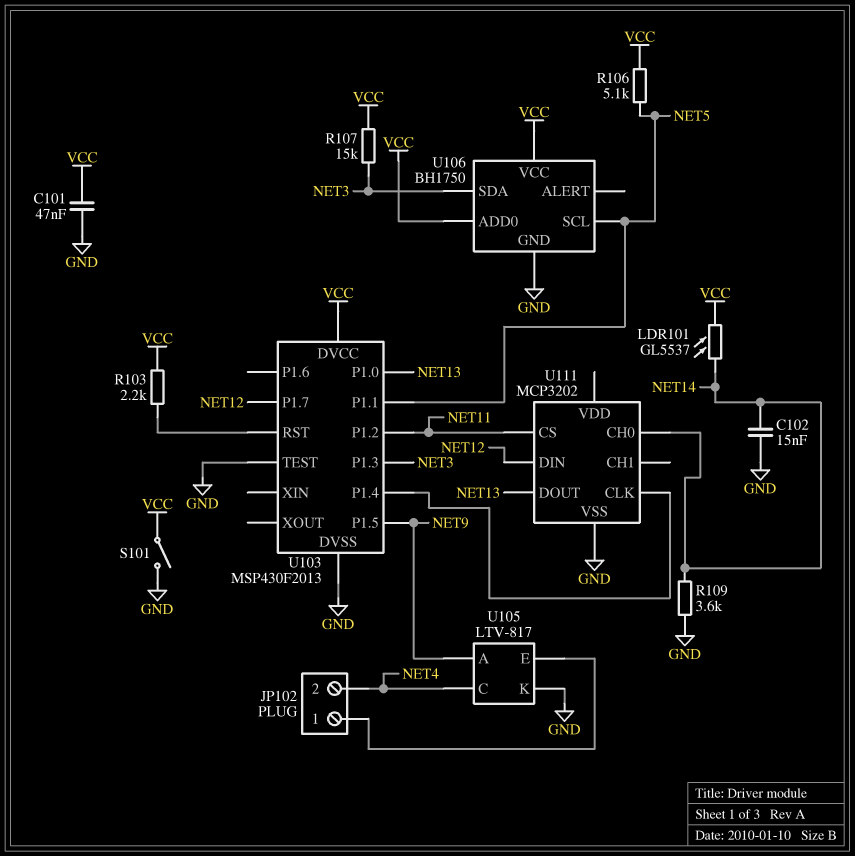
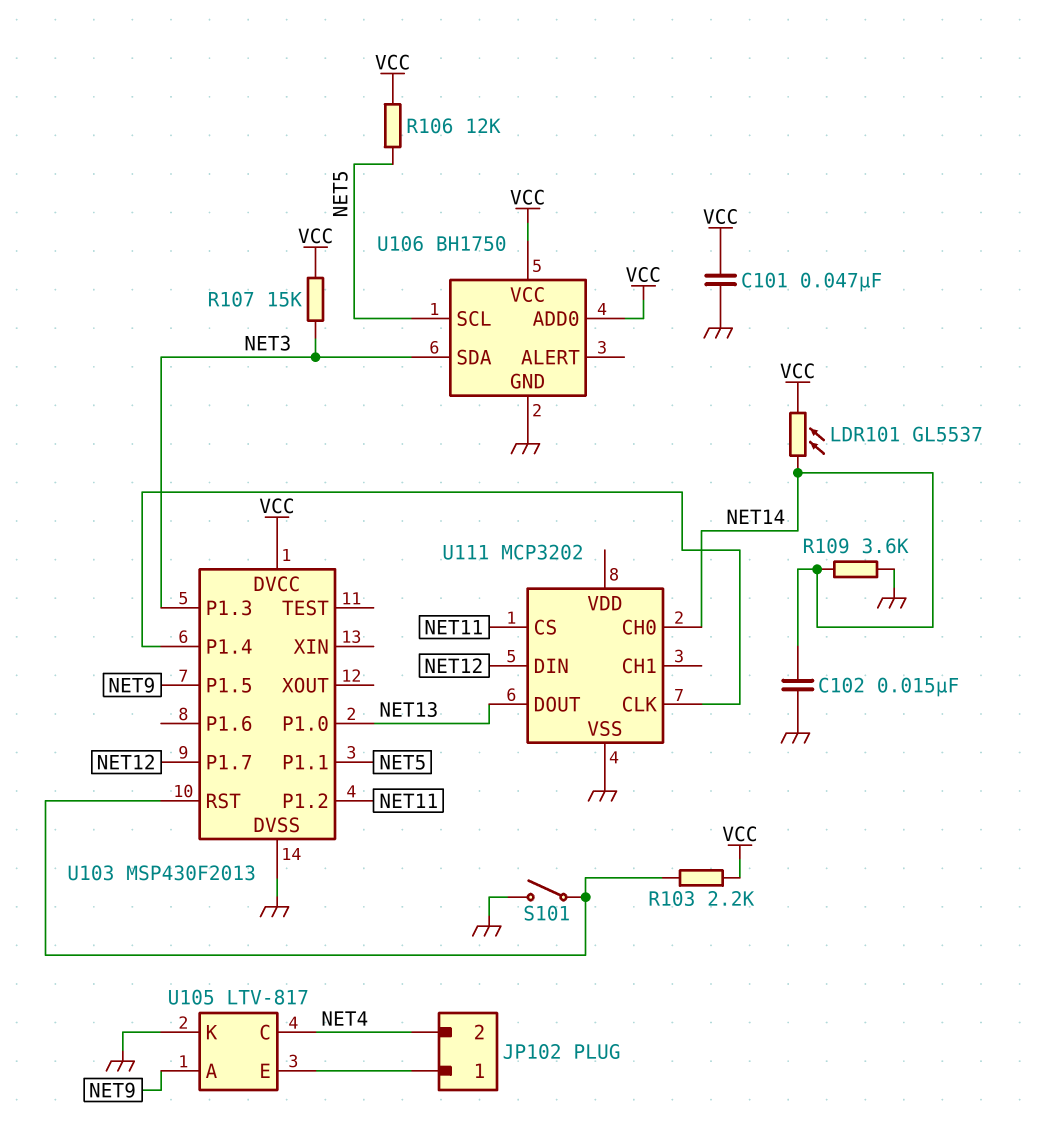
R106: 5.1k (NET5, VCC) -> 12k (NET5, VCC)
S101: switch (GND, VCC) -> switch (GND, U103/RST)
U103 pin TEST: GND -> none

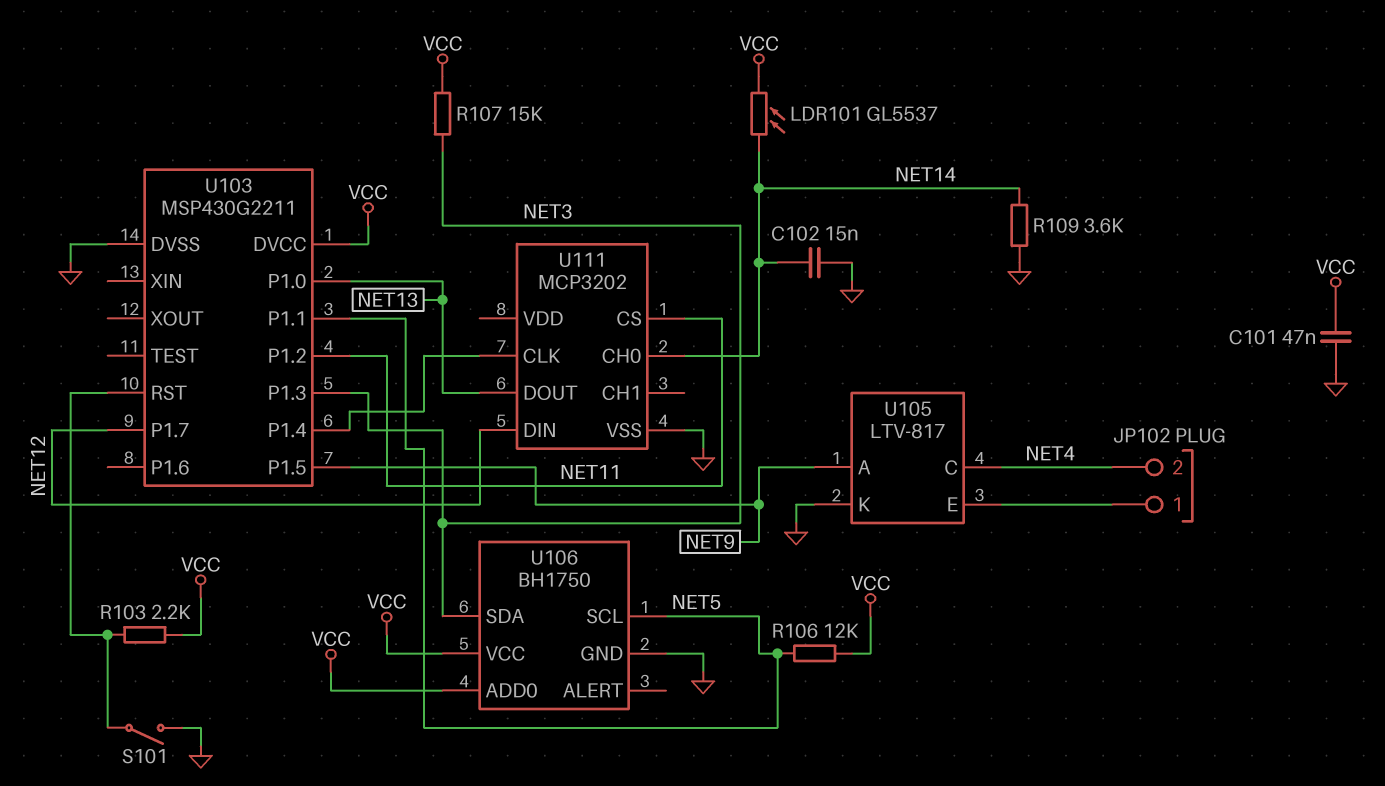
U103: MSP430F2013 -> MSP430G2211

